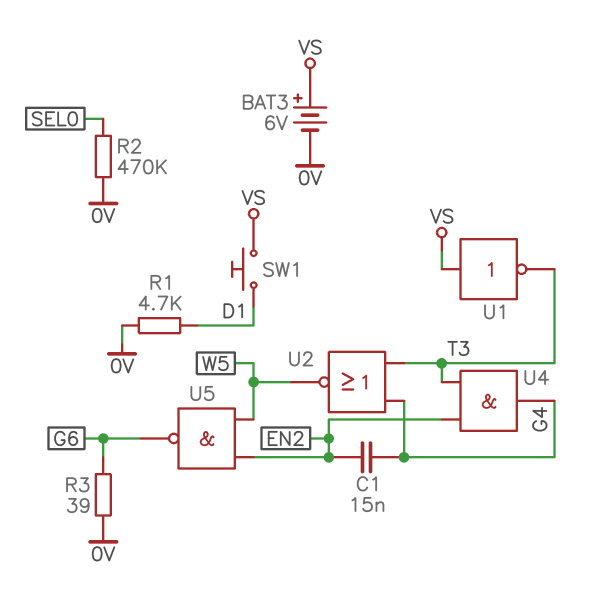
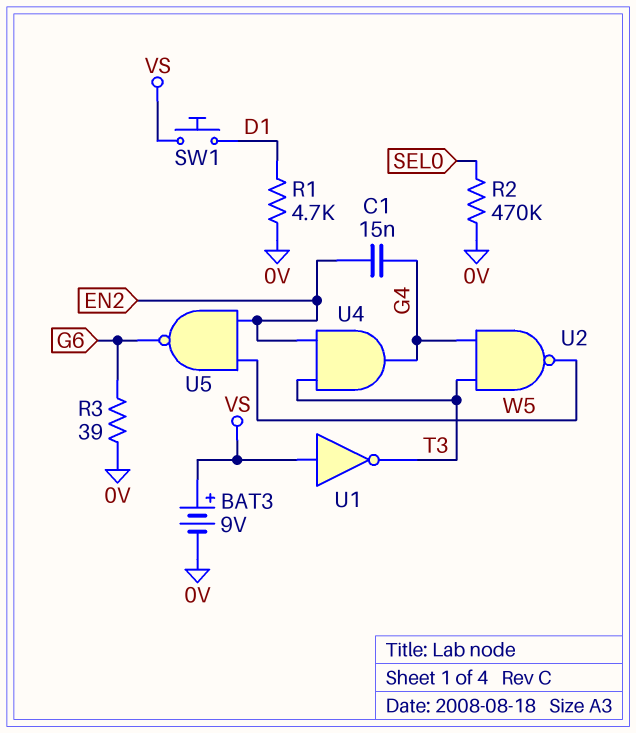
BAT3: 6V (plus VS, minus 0V) -> 9V (plus VS, minus 0V)
U2: NOR (in G4, in T3, out W5) -> NAND (in G4, in T3, out W5)

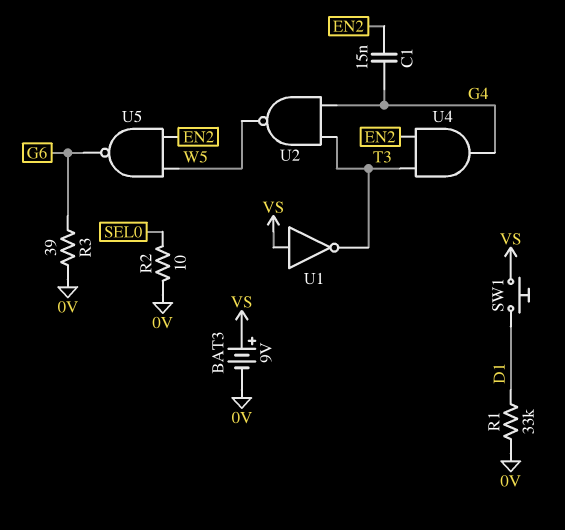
R1: 4.7k (0V, D1) -> 33k (0V, D1)
R2: 470k (0V, SEL0) -> 10 (0V, SEL0)

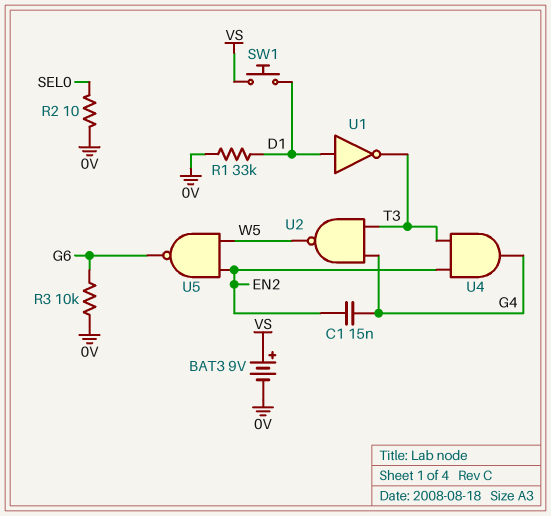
R3: 39 (0V, G6) -> 10k (0V, G6)
U1: NOT (in VS, out T3) -> NOT (in D1, out T3)

